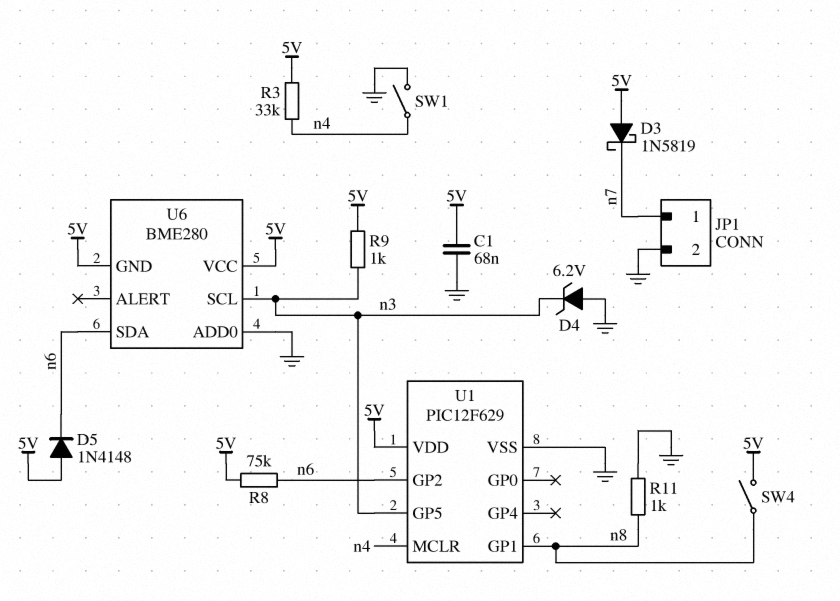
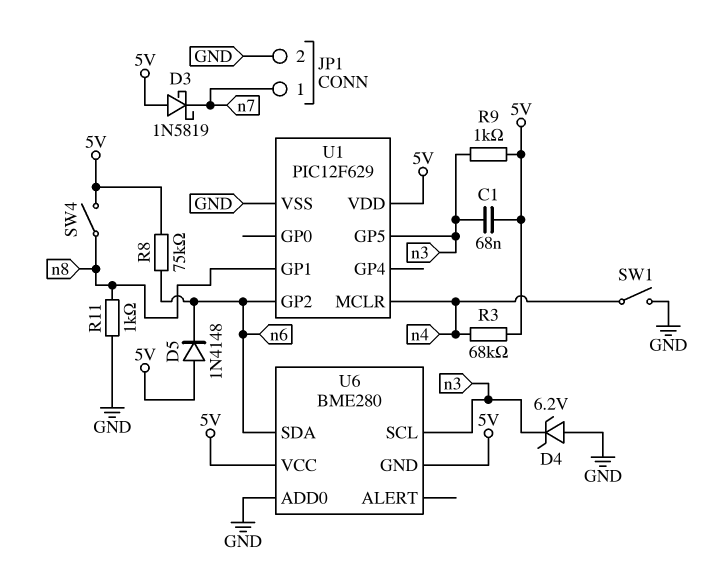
C1: 68nF (5V, GND) -> 68nF (5V, n3)
R3: 33k (5V, n4) -> 68k (5V, n4)

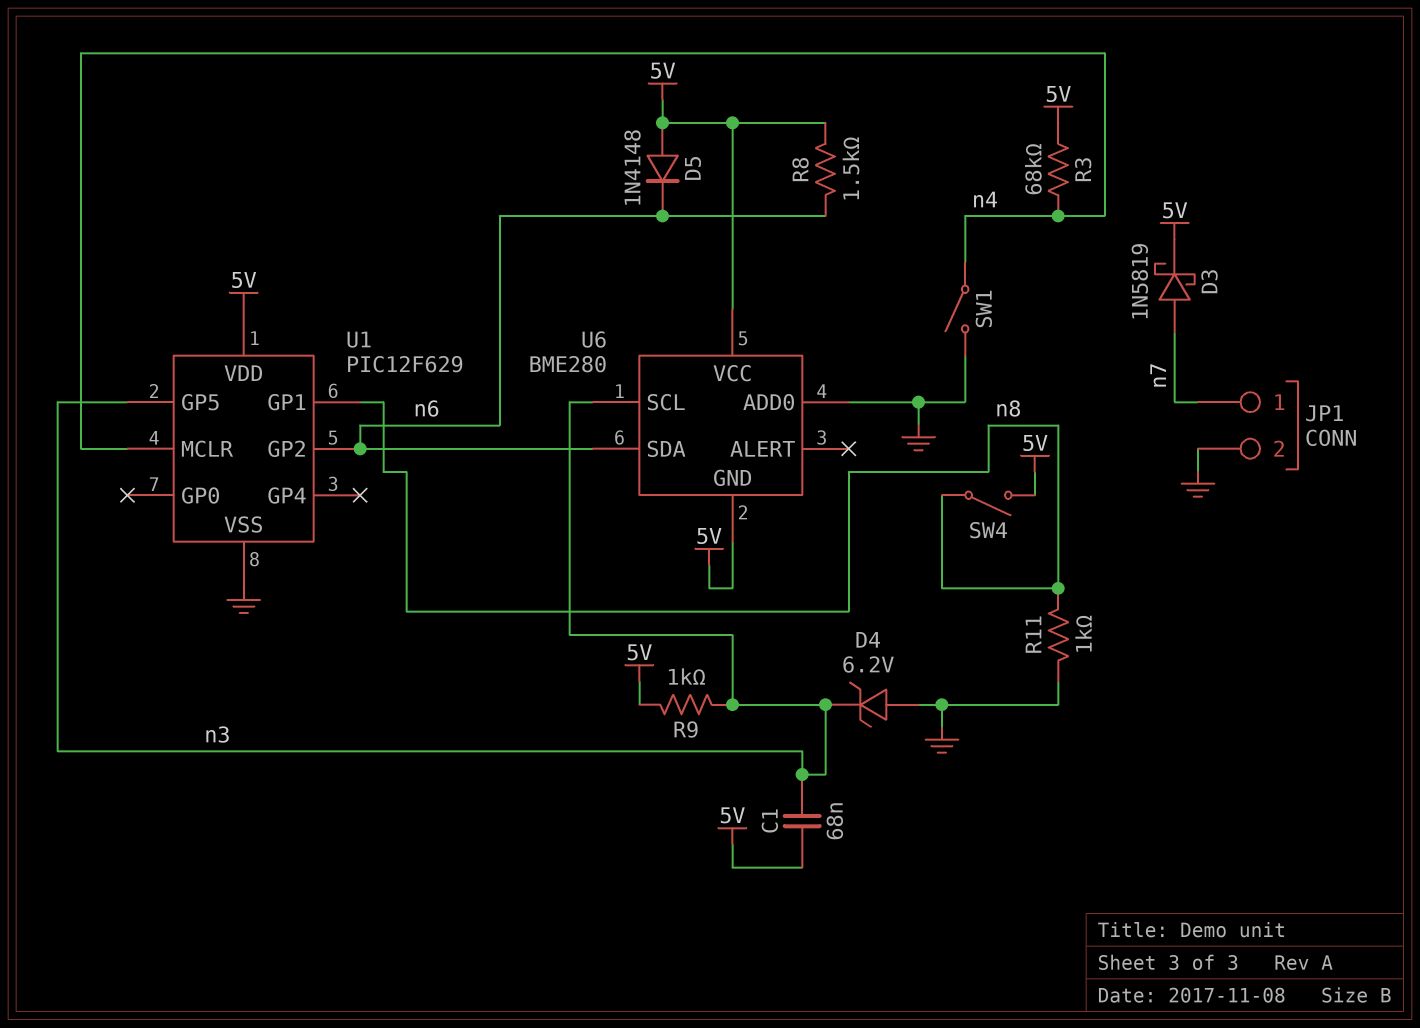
D3: schottky 1N5819 (A 5V, K n7) -> schottky 1N5819 (A n7, K 5V)
R8: 75k (5V, n6) -> 1.5k (5V, n6)

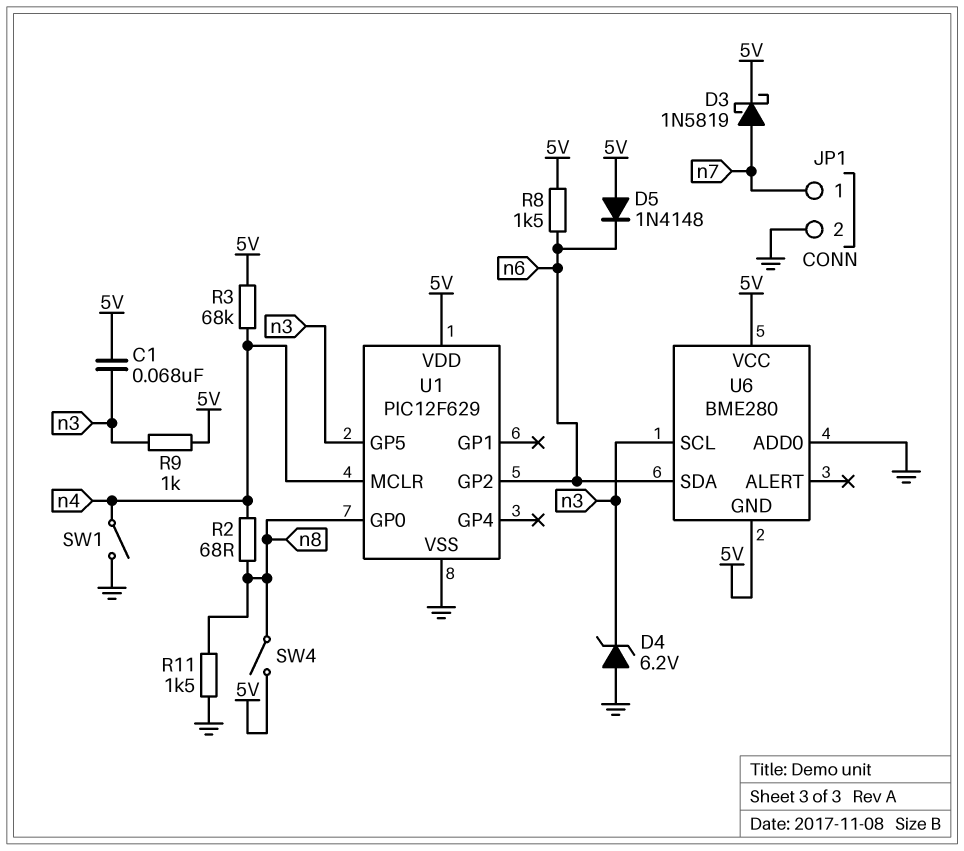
R2: none -> 68 (n4, n8)
R11: 1k (GND, n8) -> 1.5k (GND, n8)
U1 pin GP0: none -> n8
U1 pin GP1: n8 -> none

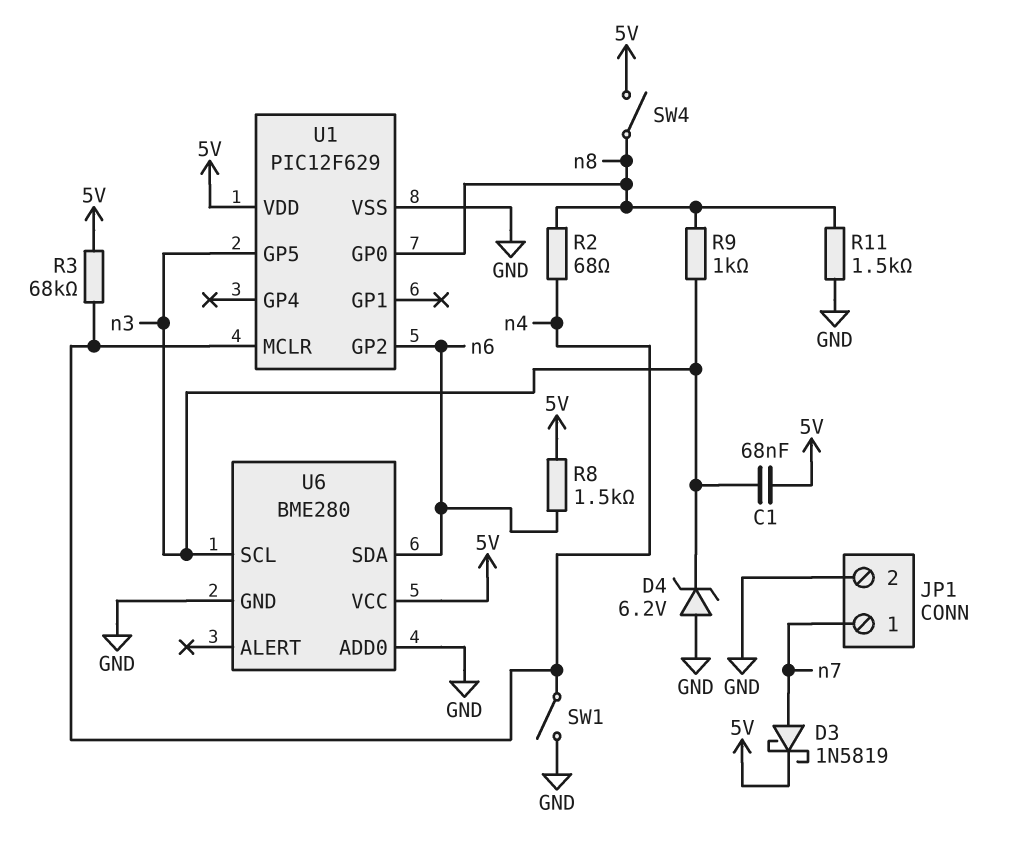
D5: diode 1N4148 (A 5V, K n6) -> none
R9: 1k (5V, n3) -> 1k (n3, n8)
U6 pin GND: 5V -> GND

